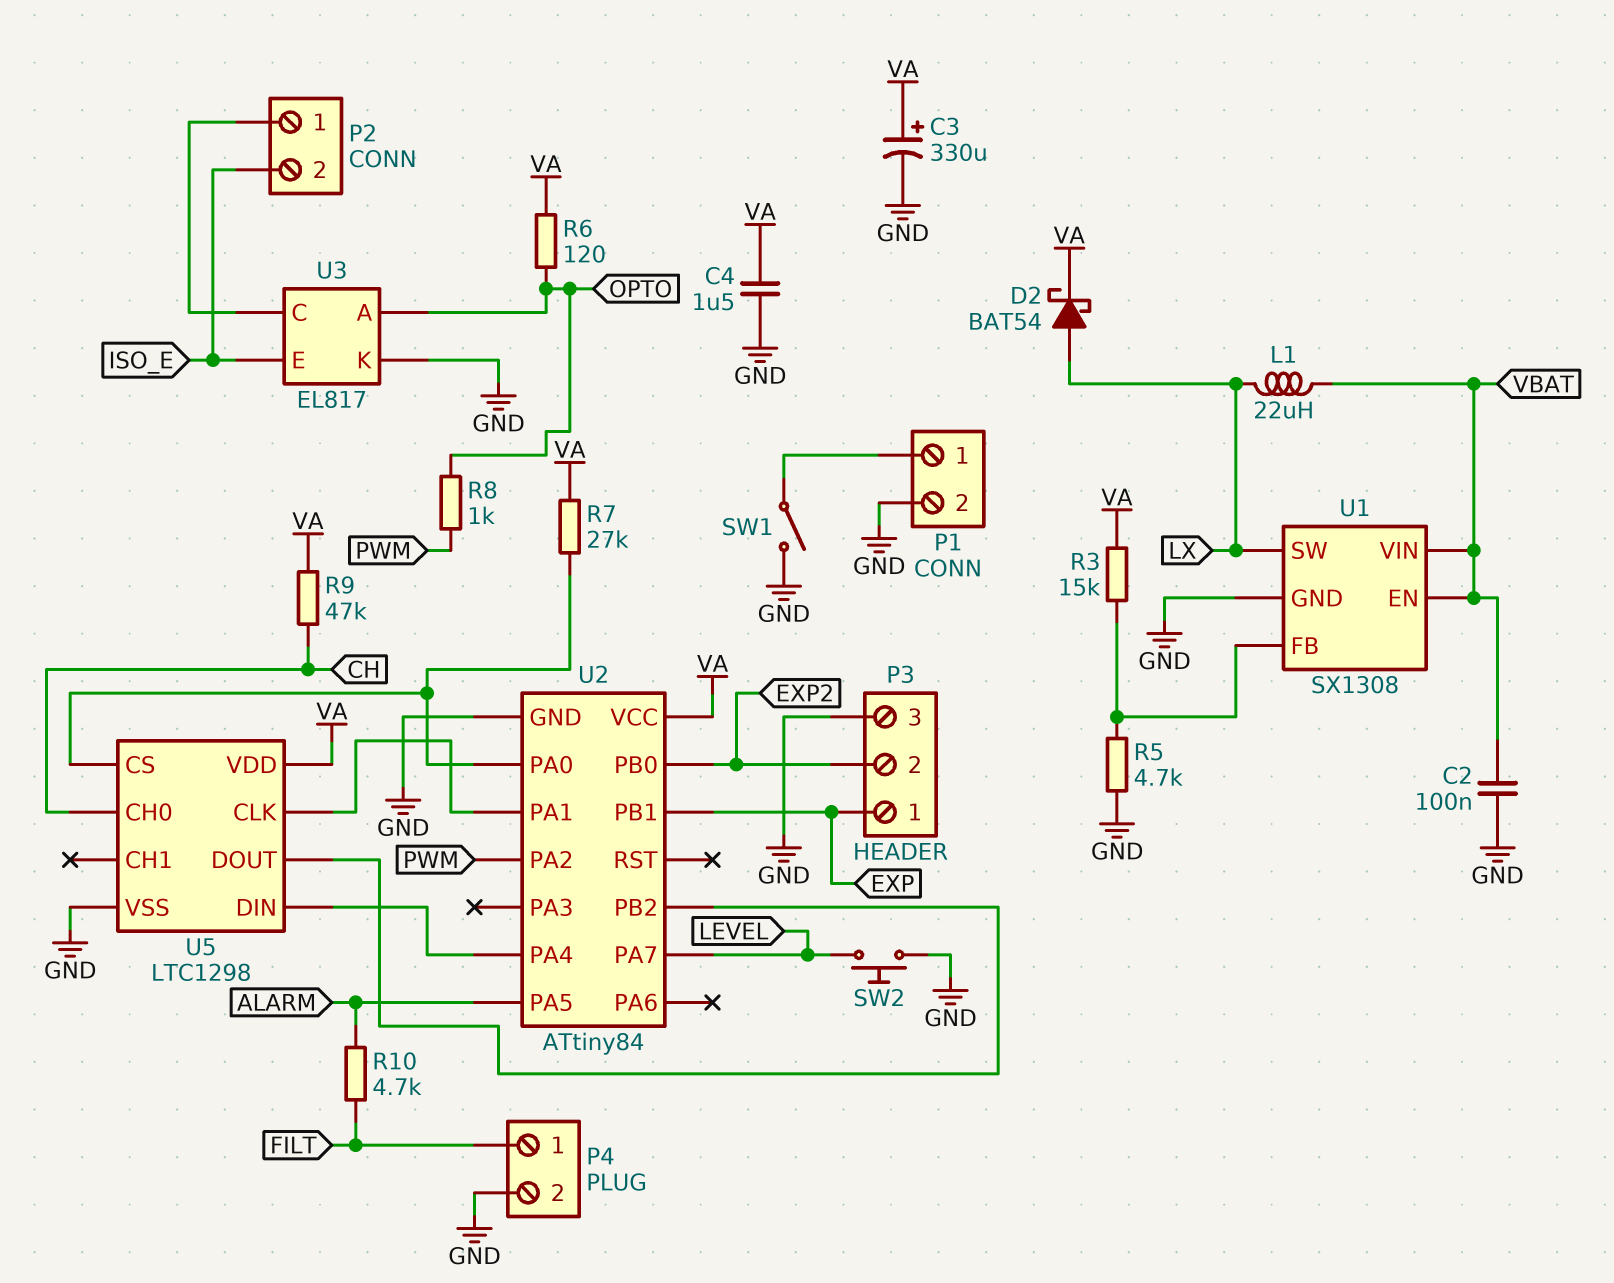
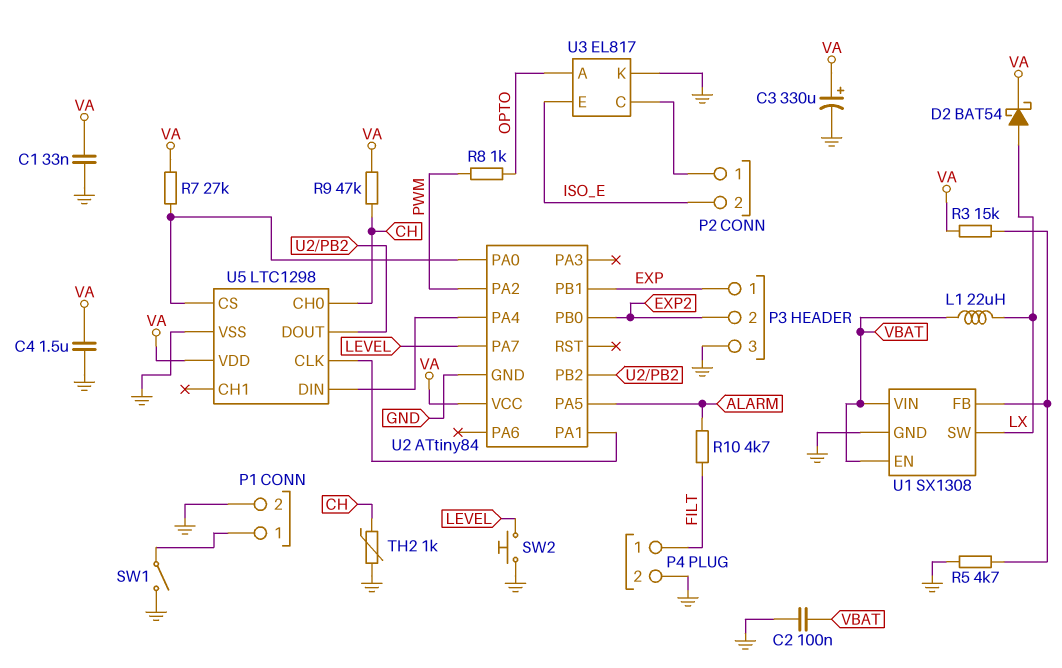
C1: none -> 33nF (GND, VA)
R6: 120 (OPTO, VA) -> none
TH2: none -> 1k (CH, GND)

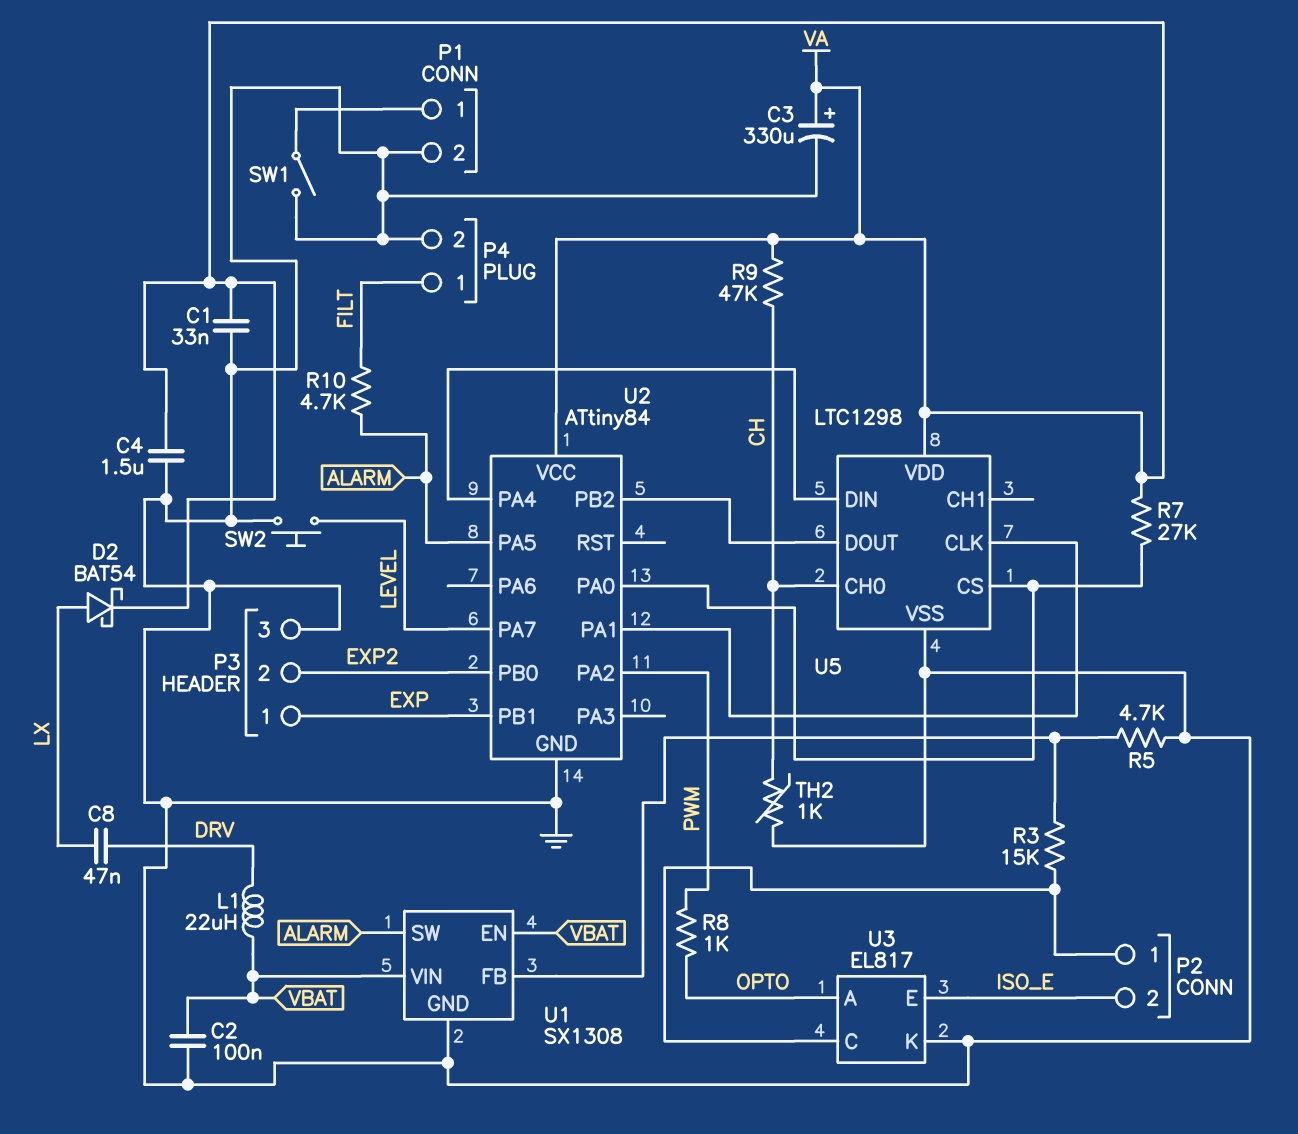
C8: none -> 47nF (DRV, LX)
L1: 22uH (LX, VBAT) -> 22uH (DRV, VBAT)
R3: 15k (U1/FB, VA) -> 15k (P2/1, U1/FB)
U1 pin SW: LX -> ALARM

